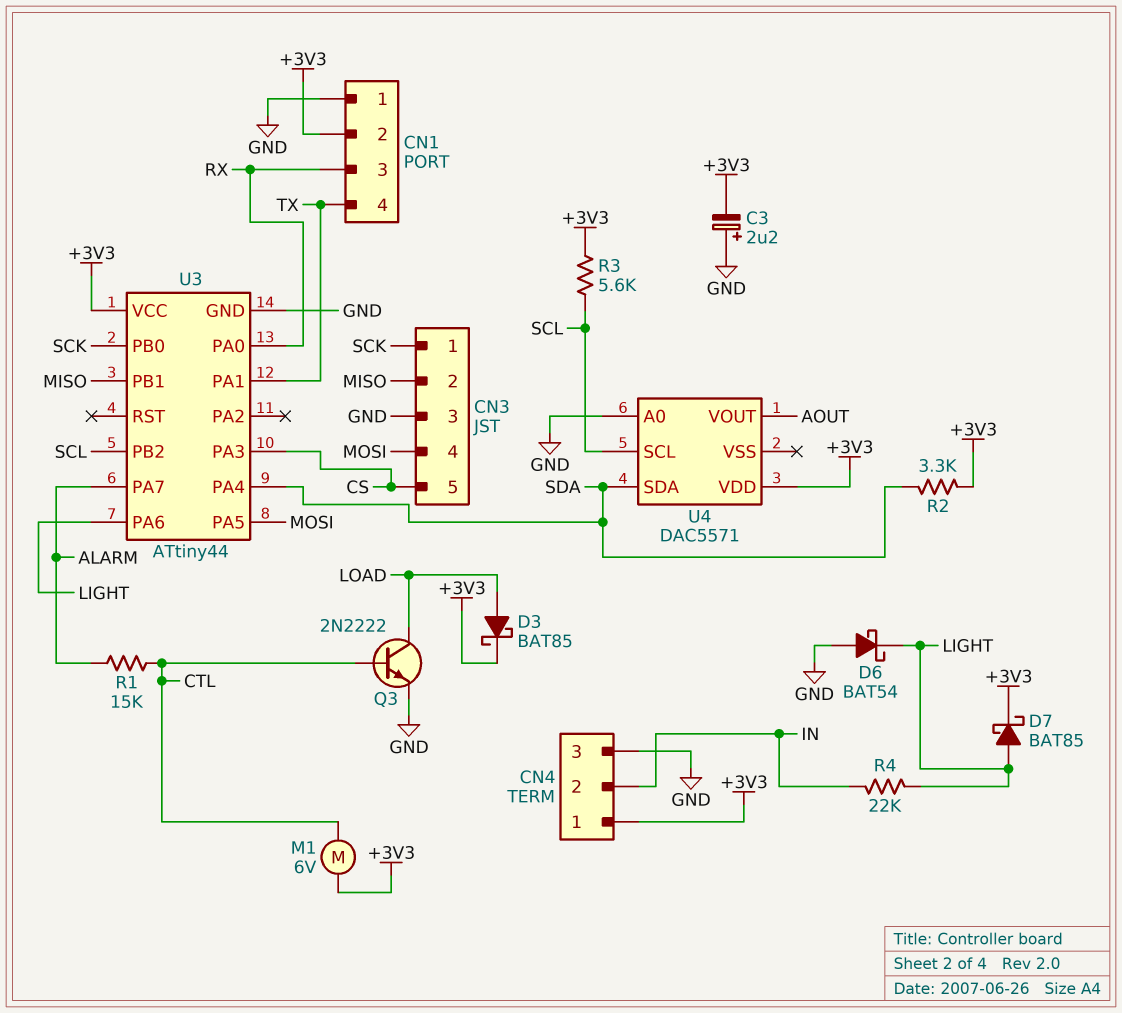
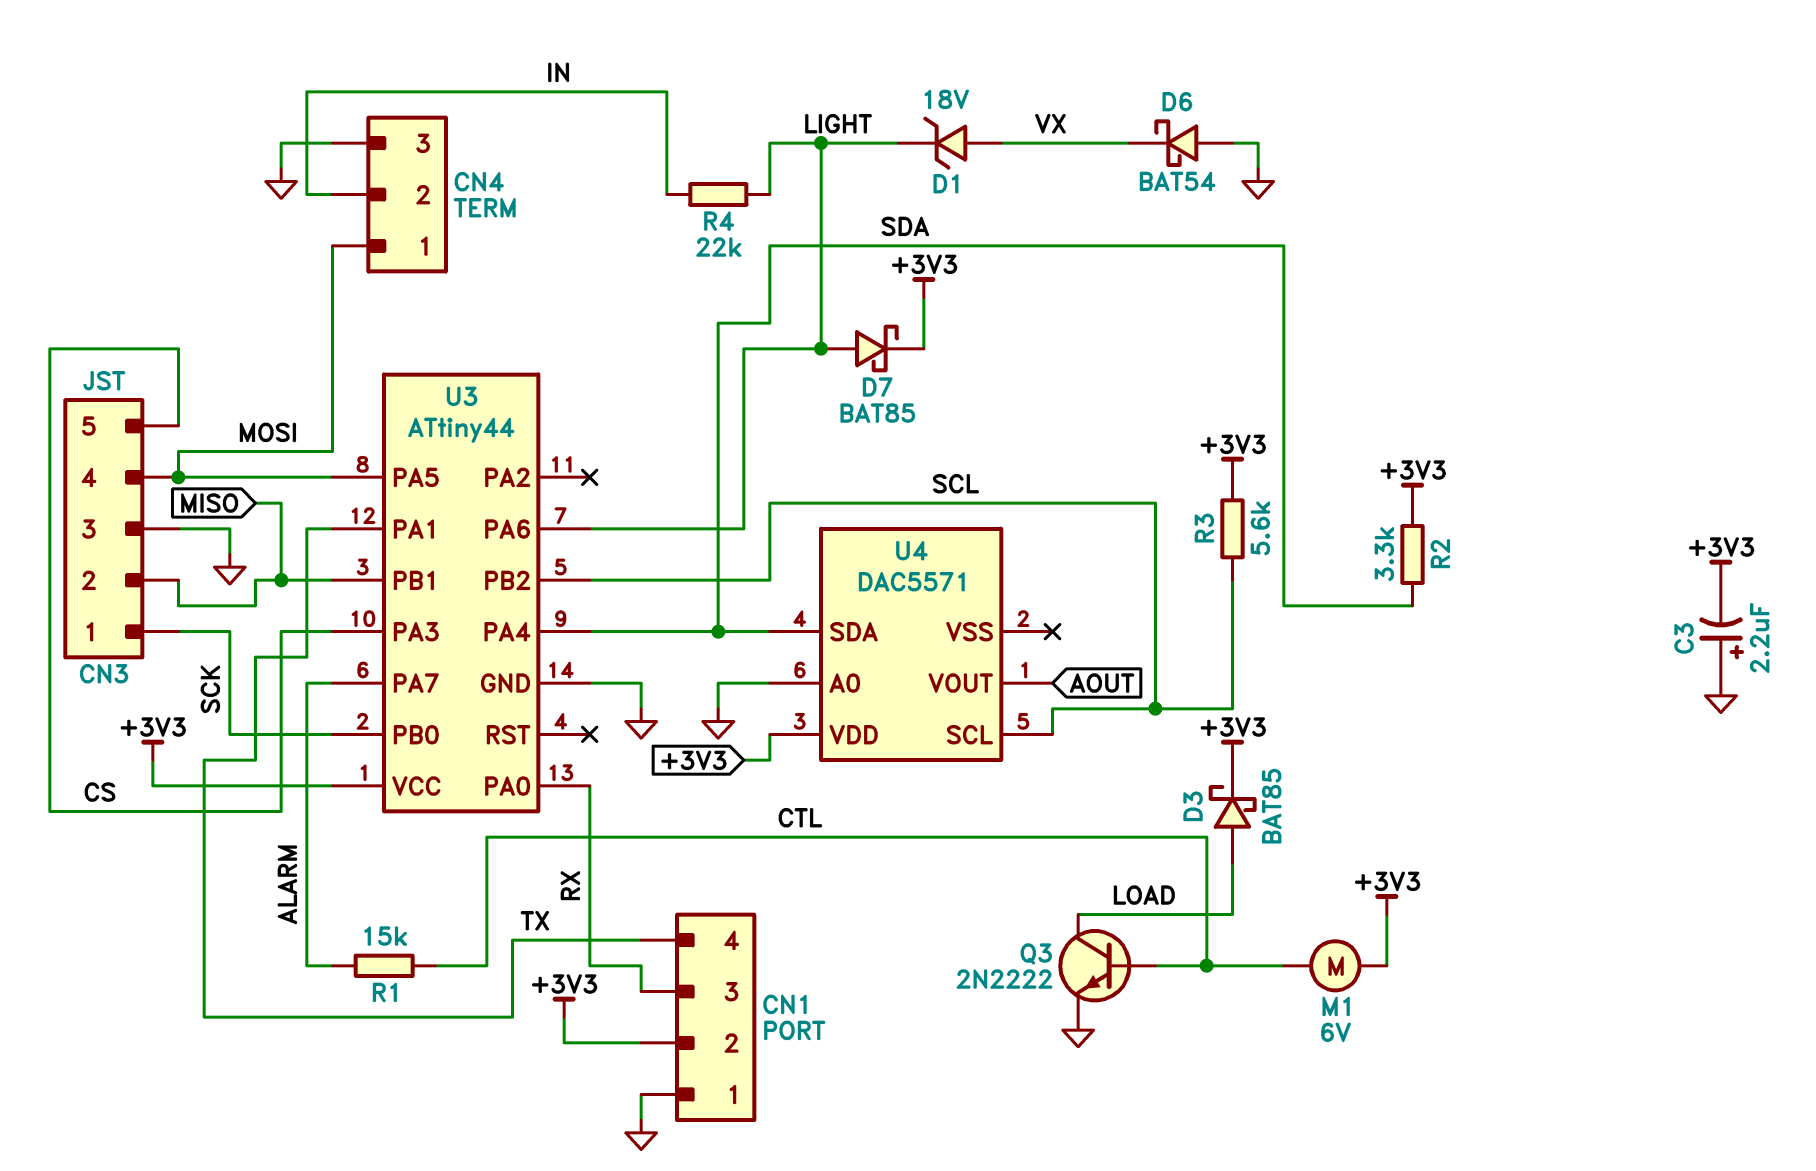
CN4 pin 1: +3V3 -> MOSI
D1: none -> zener 18V (A VX, K LIGHT)
D6: schottky BAT54 (A GND, K LIGHT) -> schottky BAT54 (A GND, K VX)

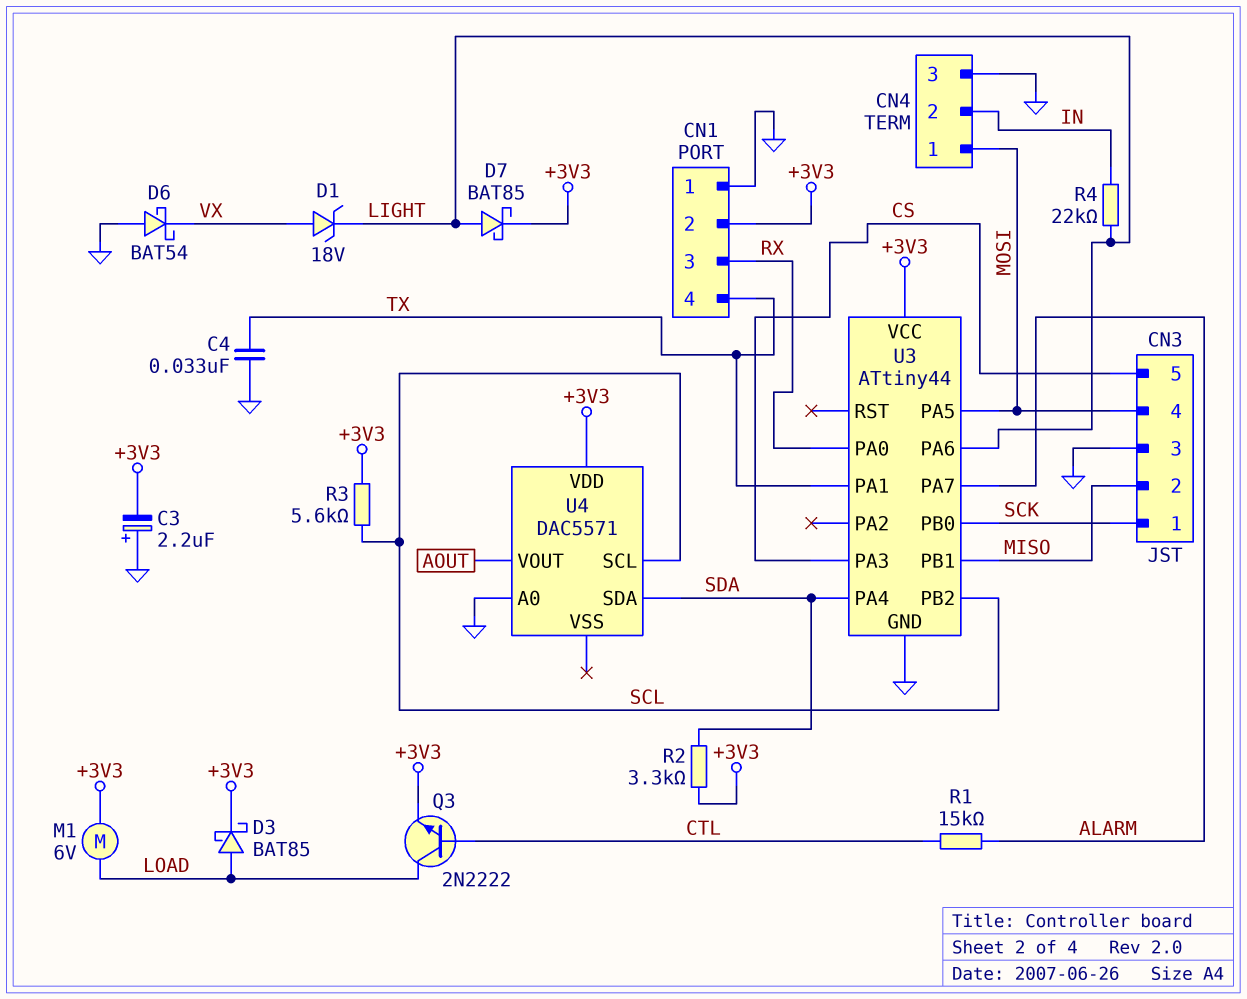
C4: none -> 33nF (GND, TX)
M1: motor 6V (+3V3, CTL) -> motor 6V (+3V3, LOAD)
Q3: NPN 2N2222 (B CTL, C LOAD, E GND) -> NPN 2N2222 (B CTL, C LOAD, E +3V3)

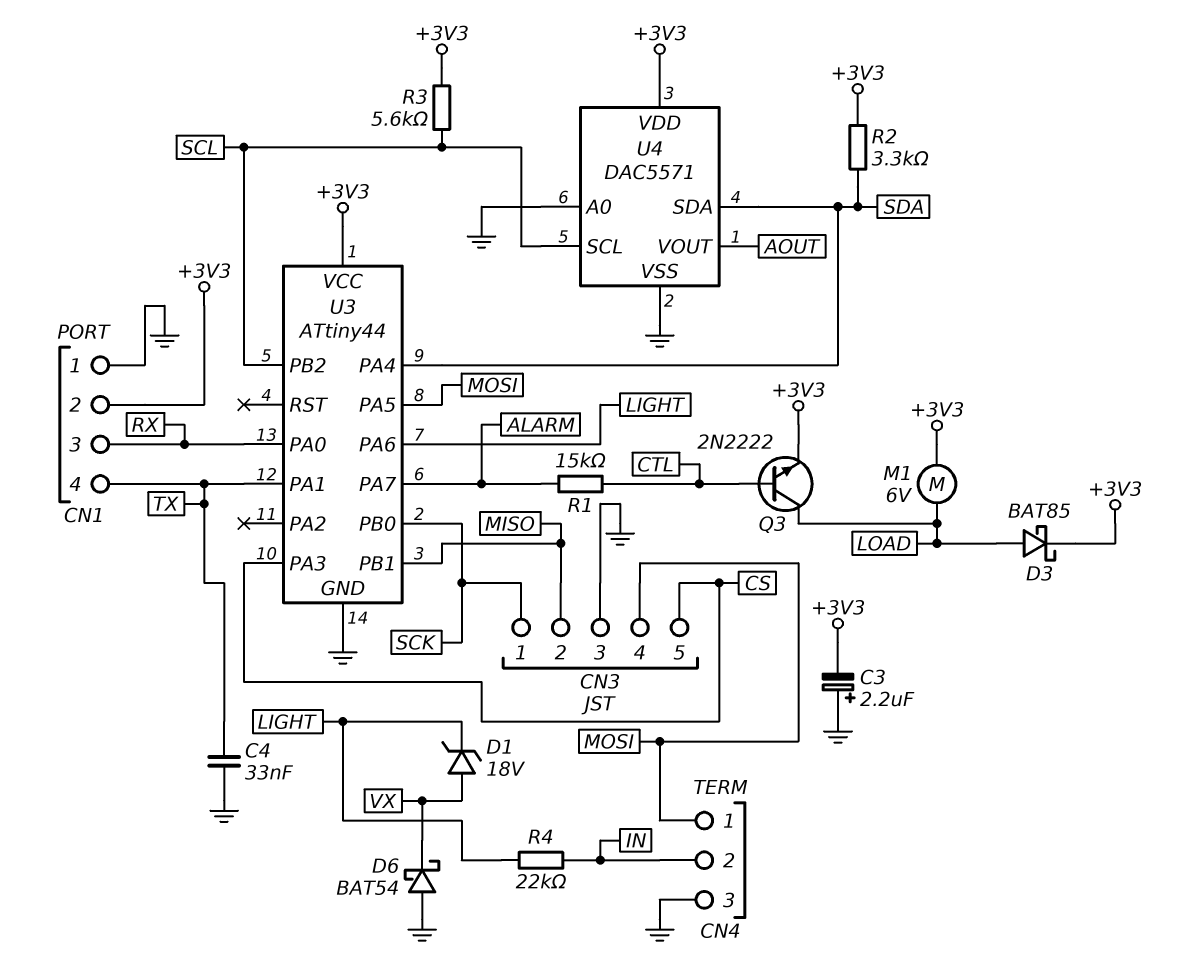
D7: schottky BAT85 (A LIGHT, K +3V3) -> none
U4 pin VSS: none -> GND

